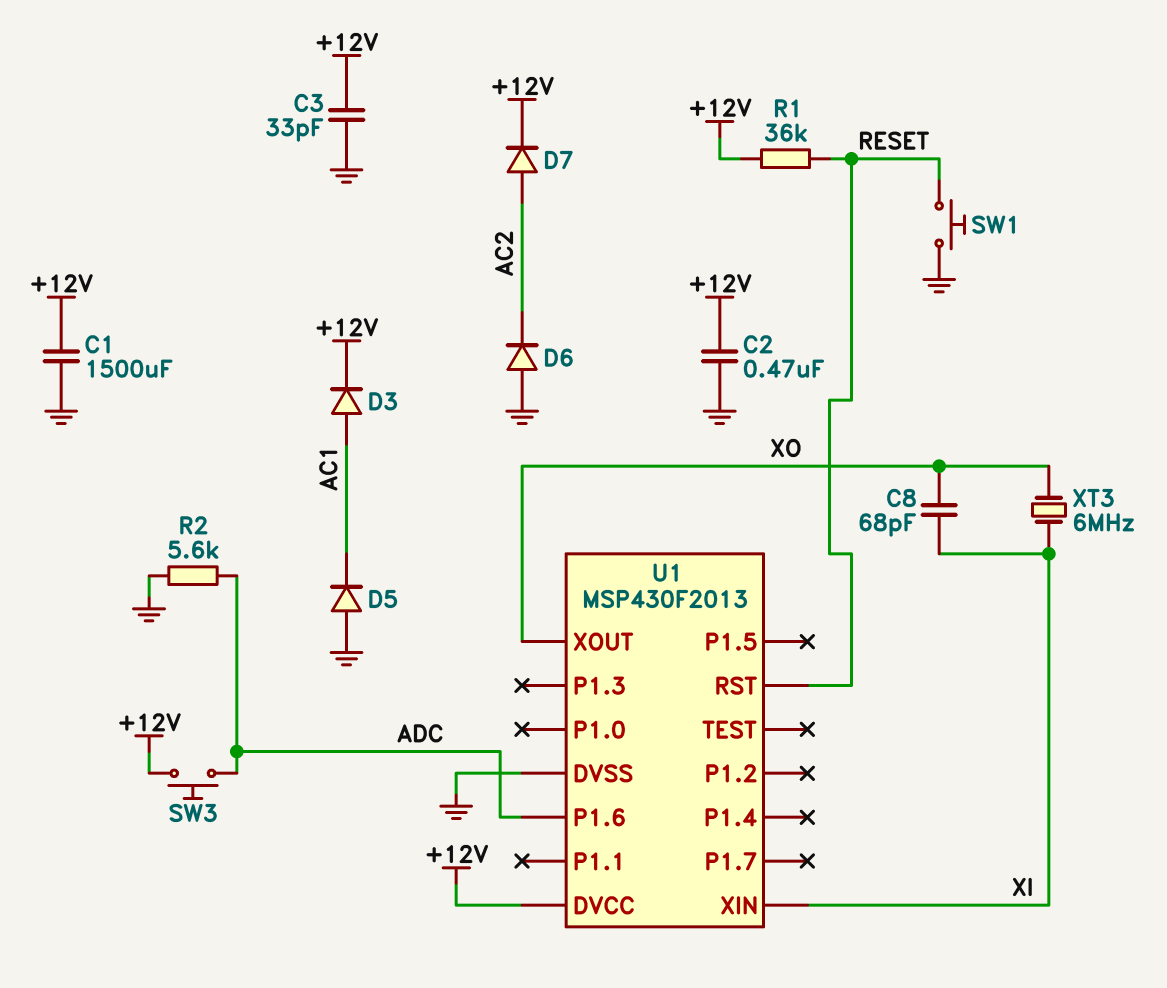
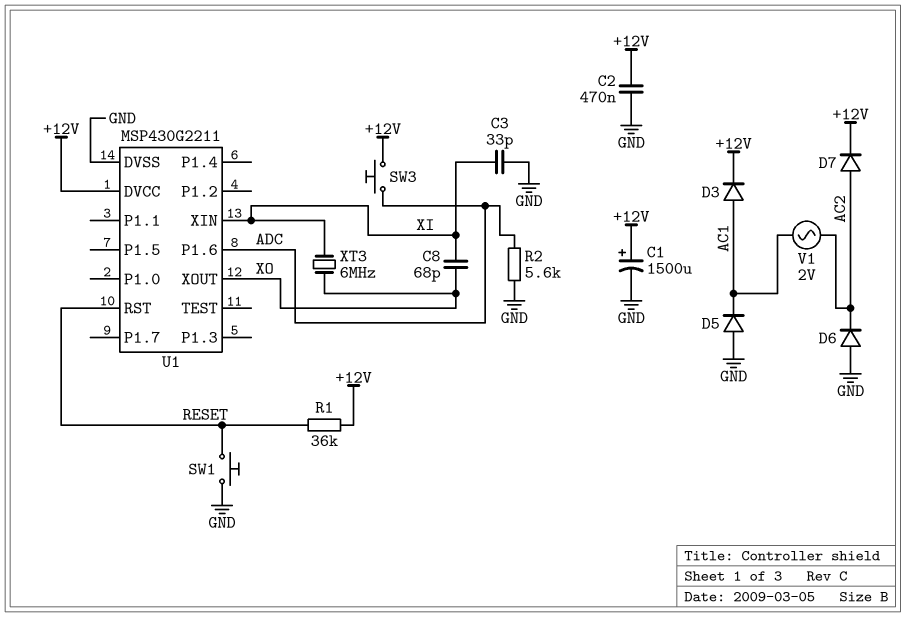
C1: 1500uF (+12V, GND) -> 1500uF (plus +12V, minus GND)
C3: 33pF (+12V, GND) -> 33pF (GND, XI)
U1: MSP430F2013 -> MSP430G2211
V1: none -> AC 2V (AC1, AC2)

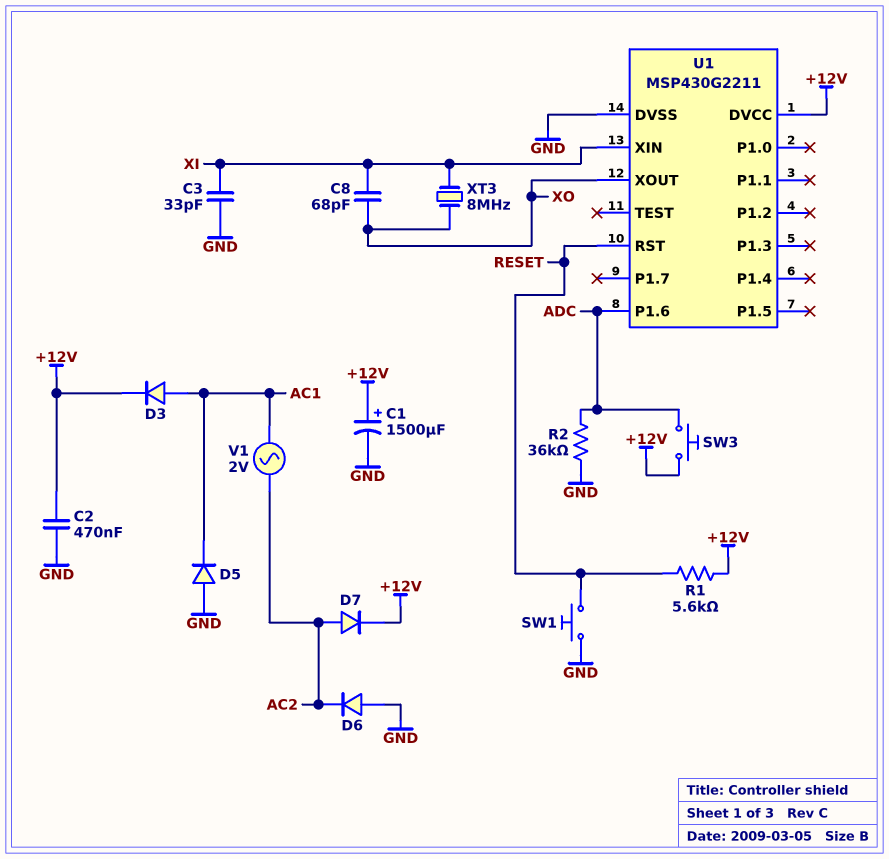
R1: 36k (+12V, RESET) -> 5.6k (+12V, RESET)
R2: 5.6k (ADC, GND) -> 36k (ADC, GND)
XT3: 6MHz (XI, XO) -> 8MHz (XI, XO)

